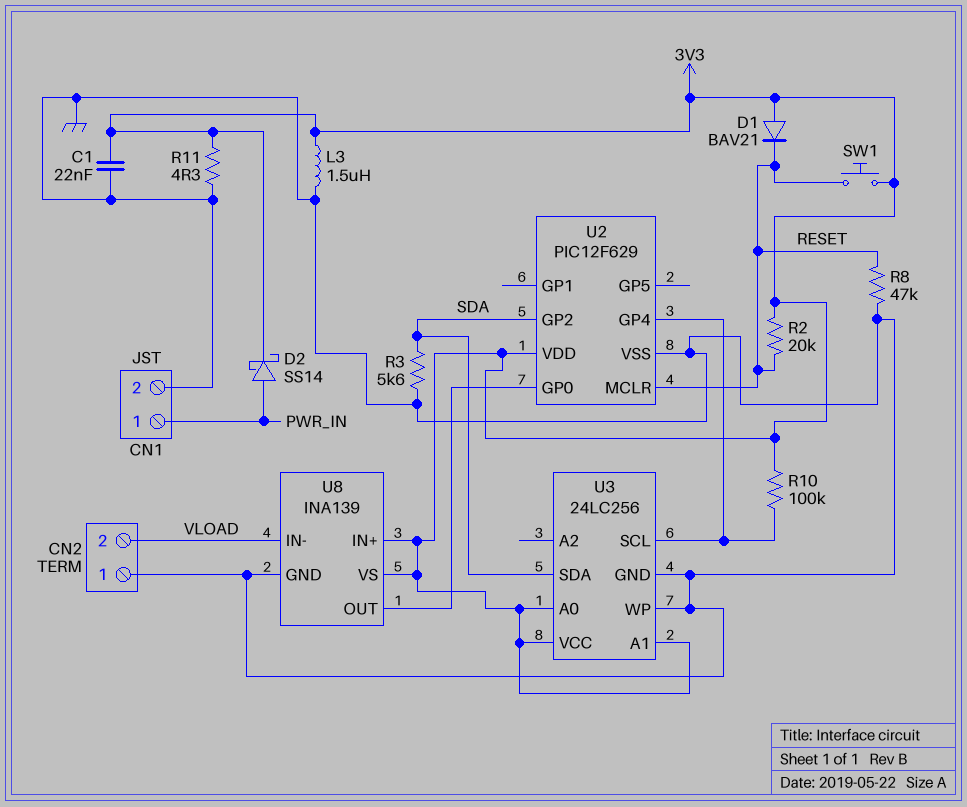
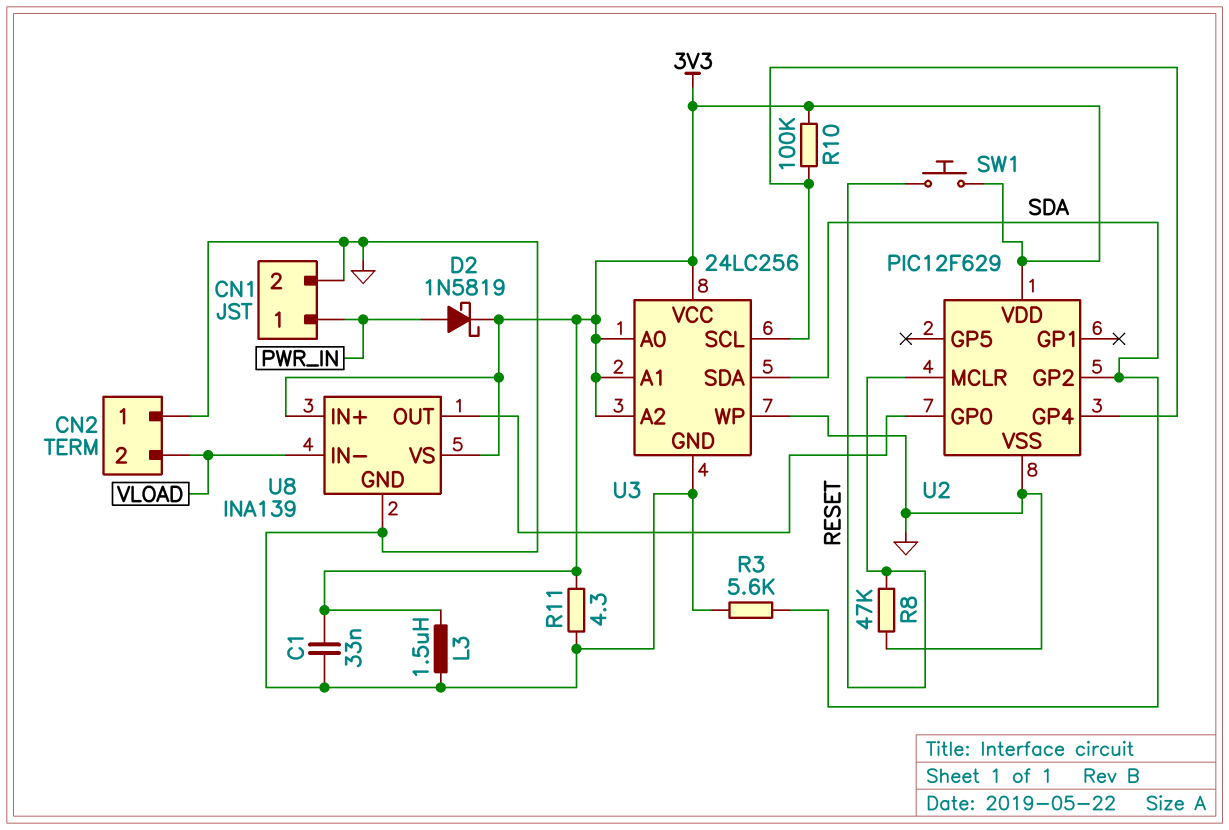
C1: 22nF (3V3, GND) -> 33nF (3V3, GND)
D1: diode BAV21 (A 3V3, K RESET) -> none
D2: schottky SS14 (A PWR_IN, K 3V3) -> schottky 1N5819 (A PWR_IN, K 3V3)
R2: 20k (3V3, RESET) -> none
U3 pin A2: none -> 3V3

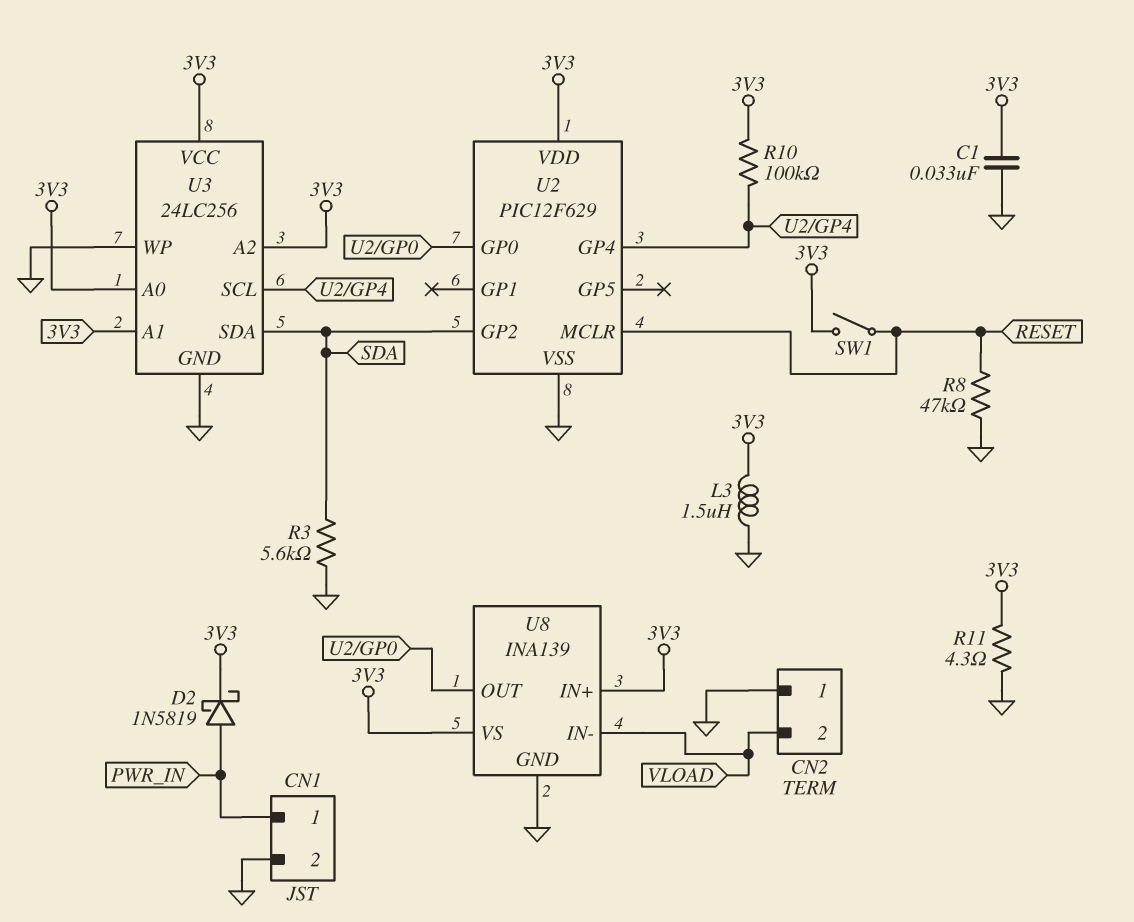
SW1: button (3V3, RESET) -> switch (3V3, RESET)

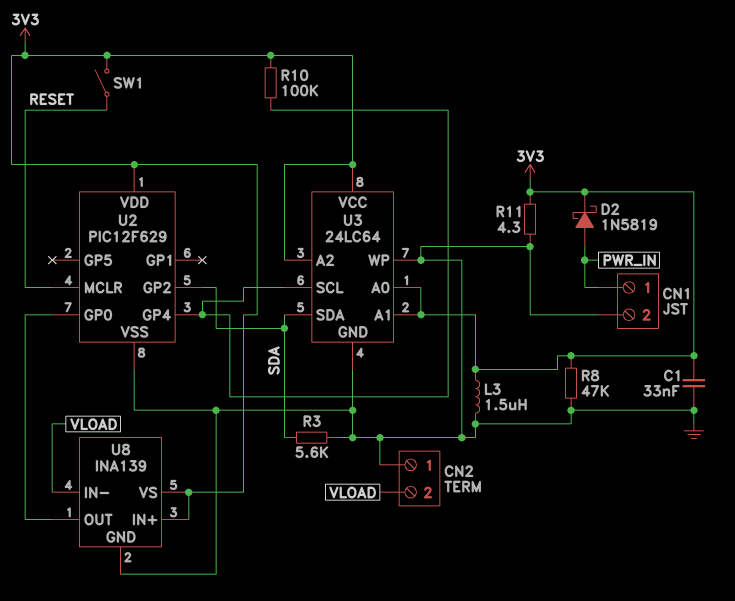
R8: 47k (GND, RESET) -> 47k (3V3, GND)
U3: 24LC256 -> 24LC64

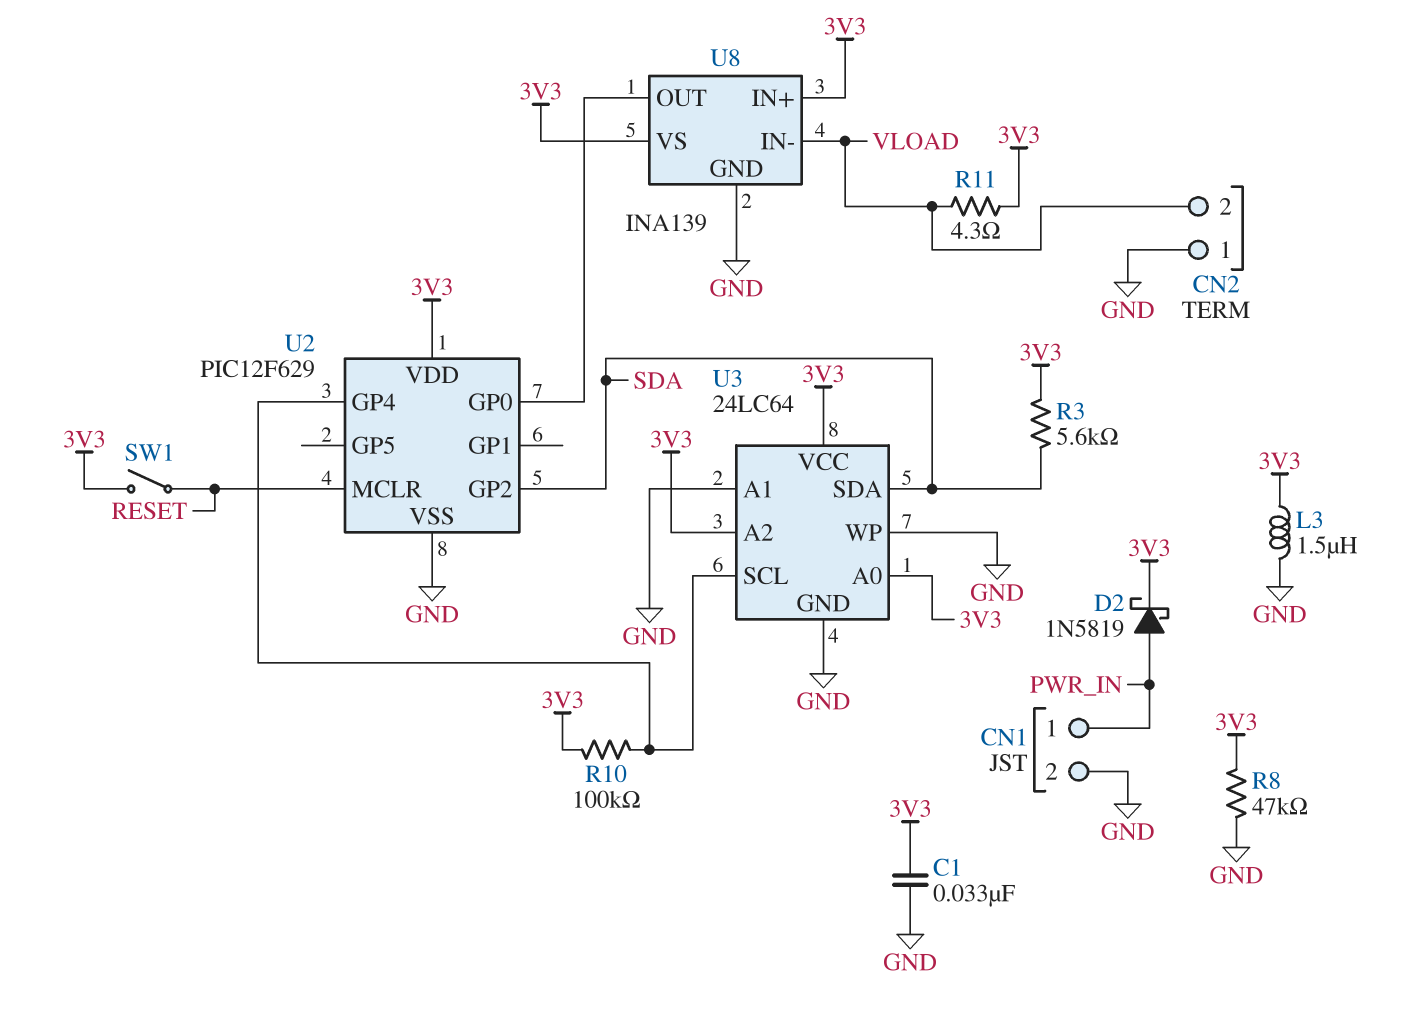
R3: 5.6k (GND, SDA) -> 5.6k (3V3, SDA)
R11: 4.3 (3V3, GND) -> 4.3 (3V3, VLOAD)
U3 pin A1: 3V3 -> GND

